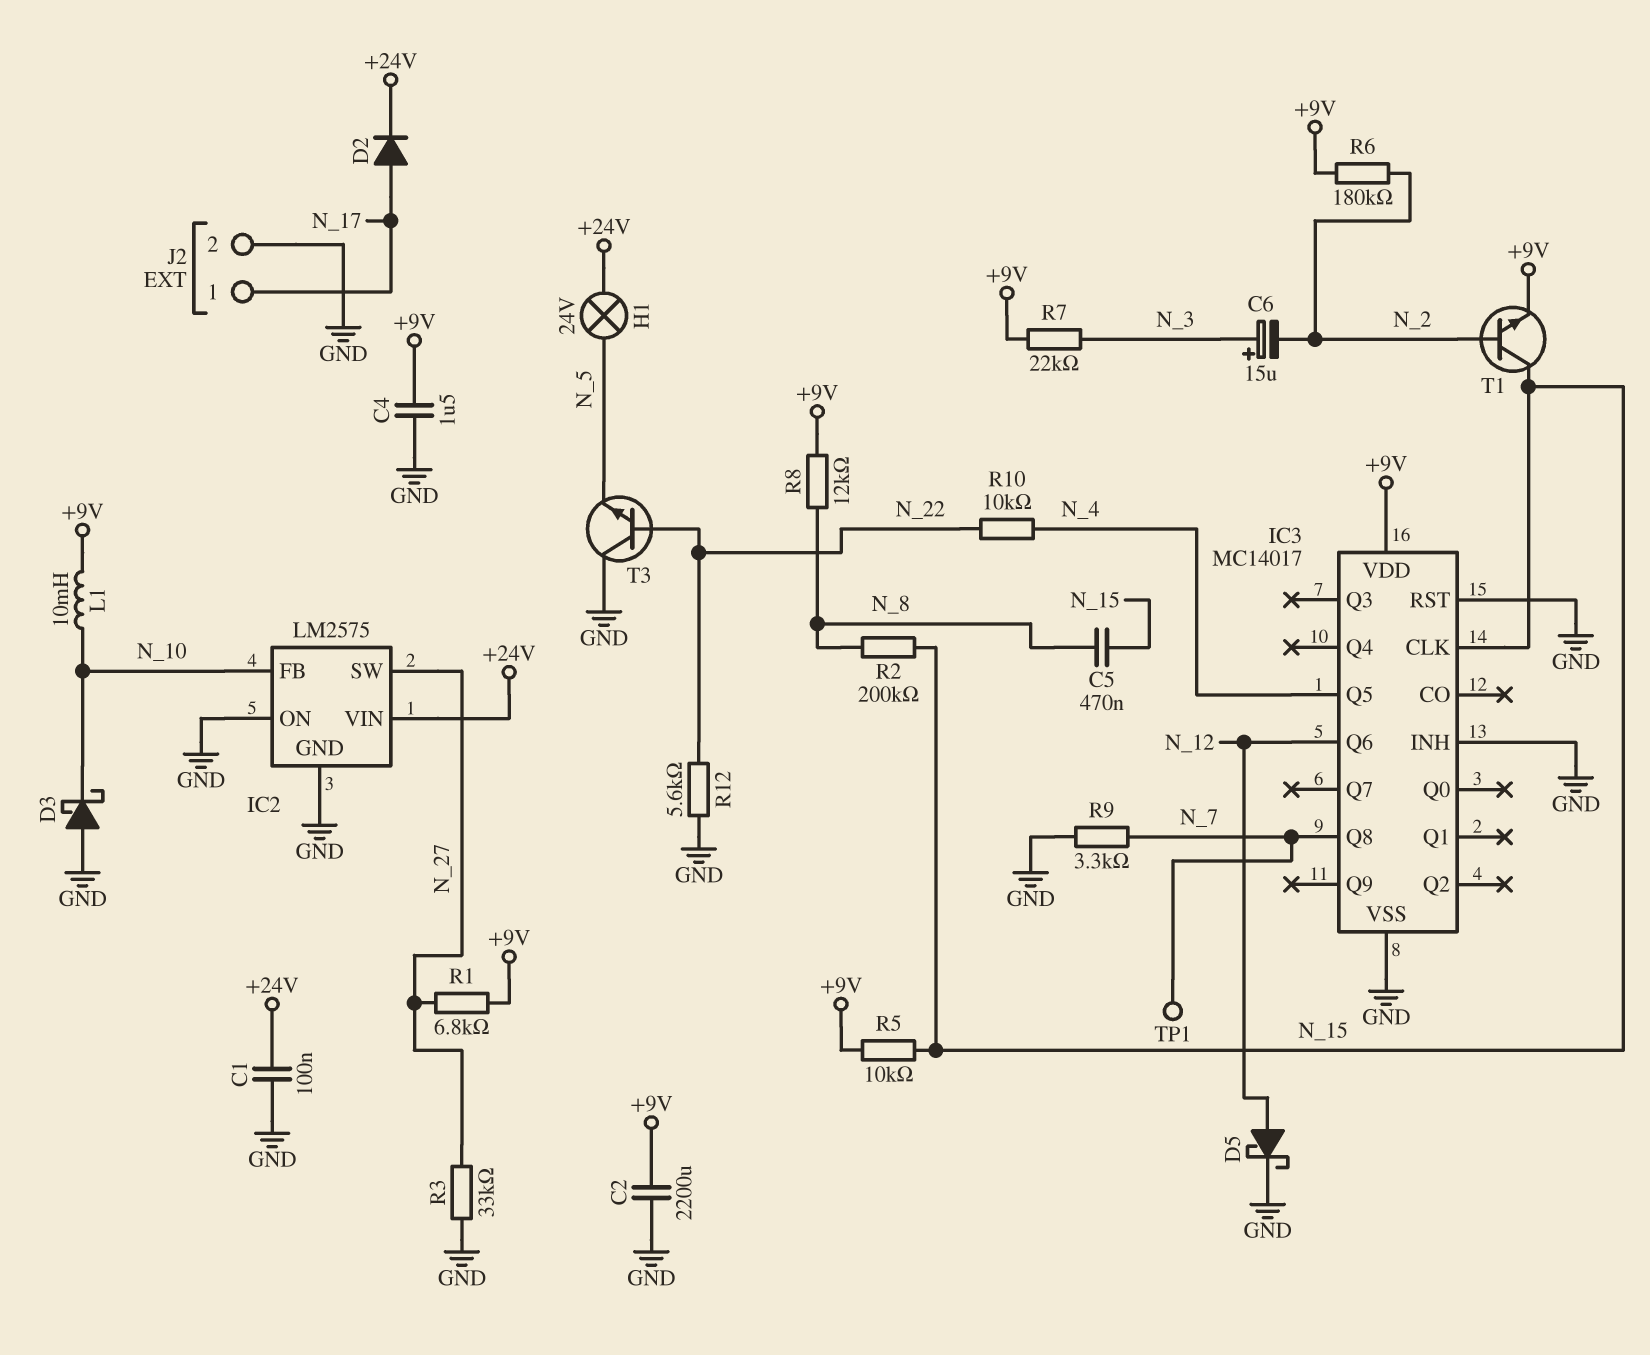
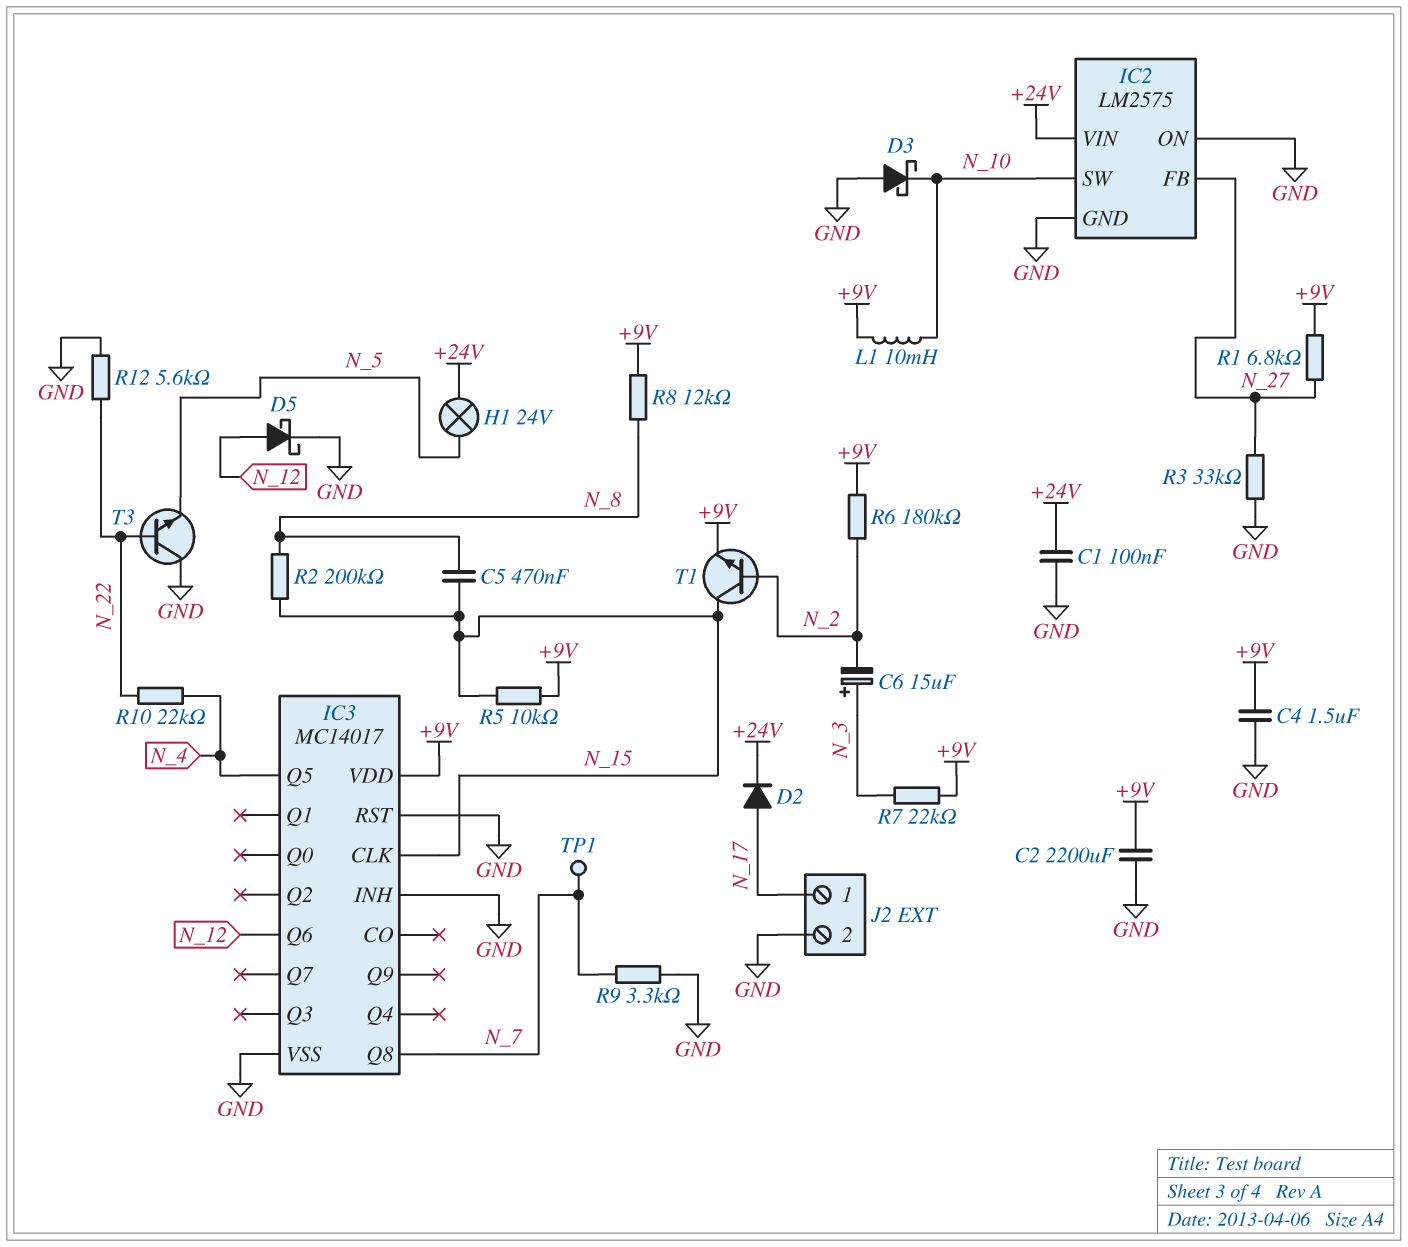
IC2 pin FB: N_10 -> N_27
IC2 pin SW: N_27 -> N_10
R10: 10k (N_4, N_22) -> 22k (N_4, N_22)

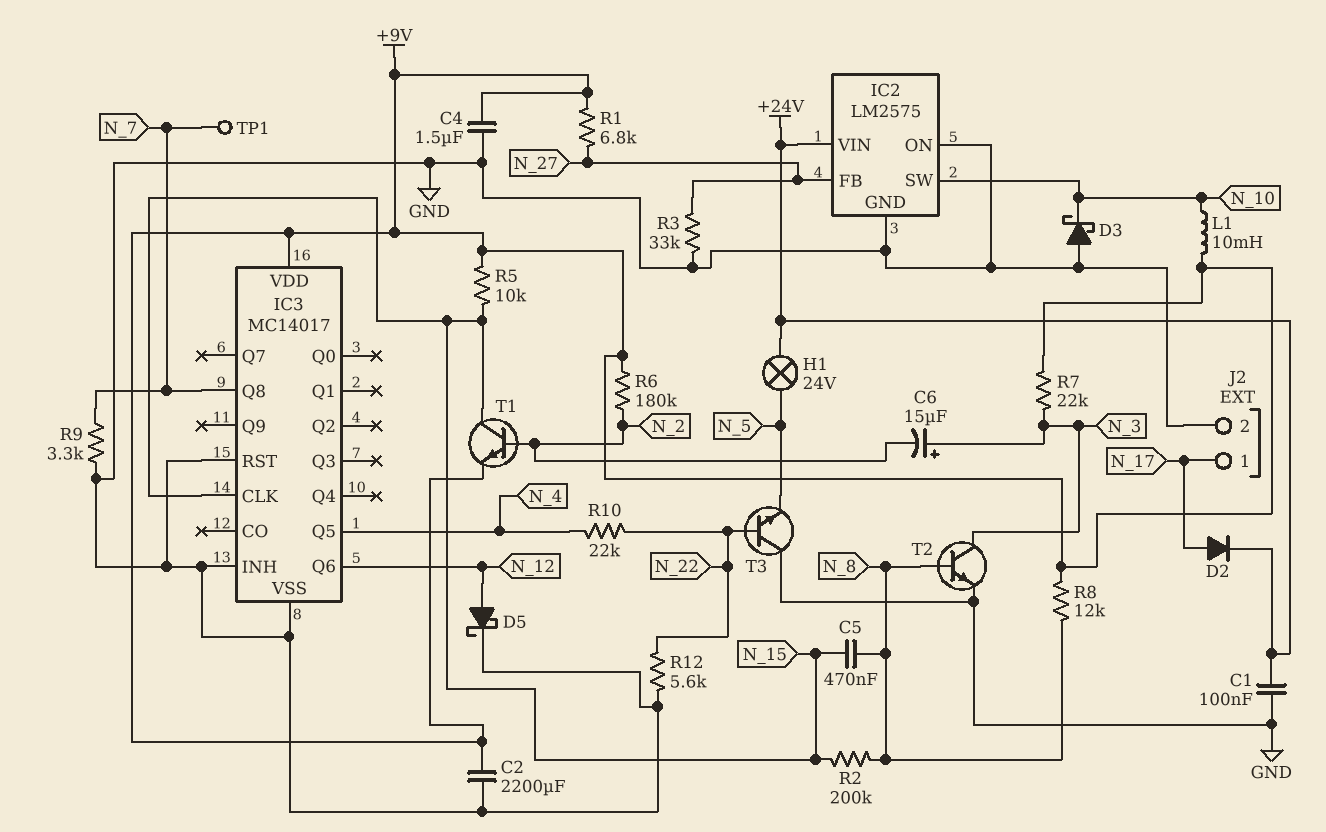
T2: none -> NPN (B N_8, C N_3, E GND)

